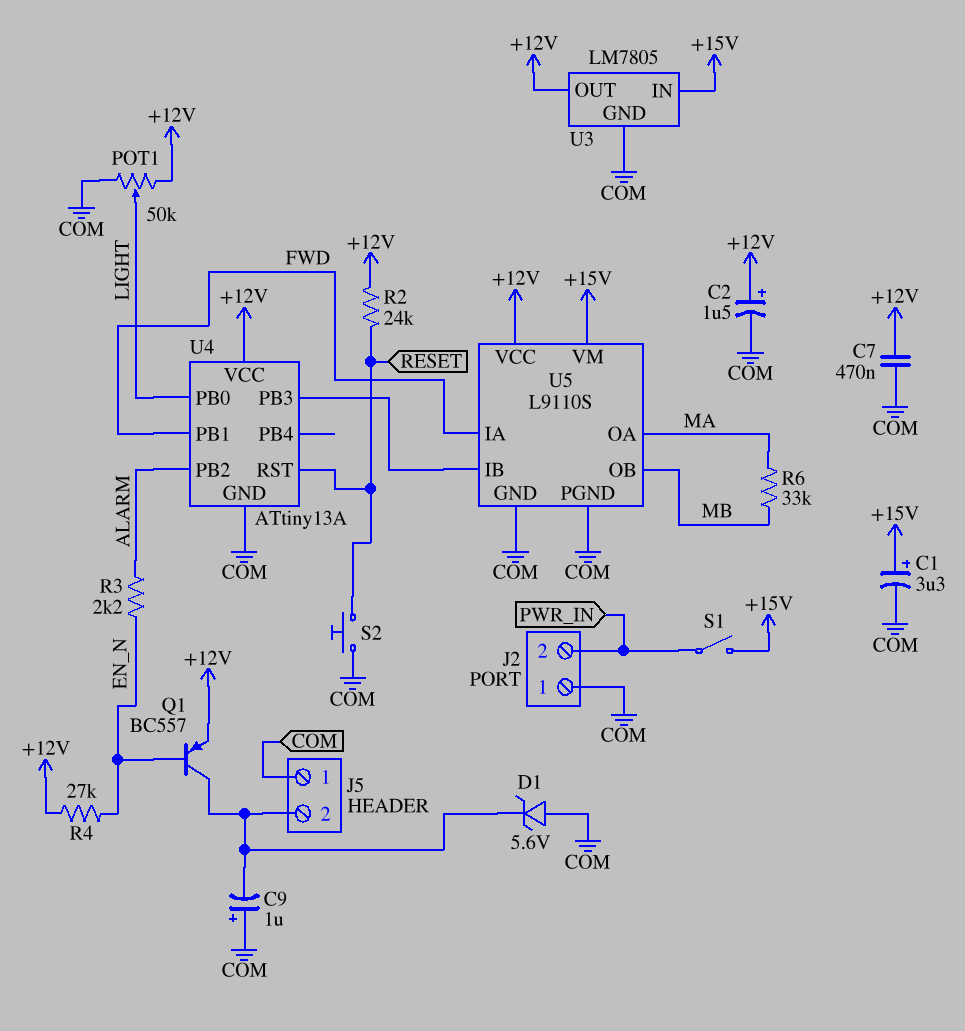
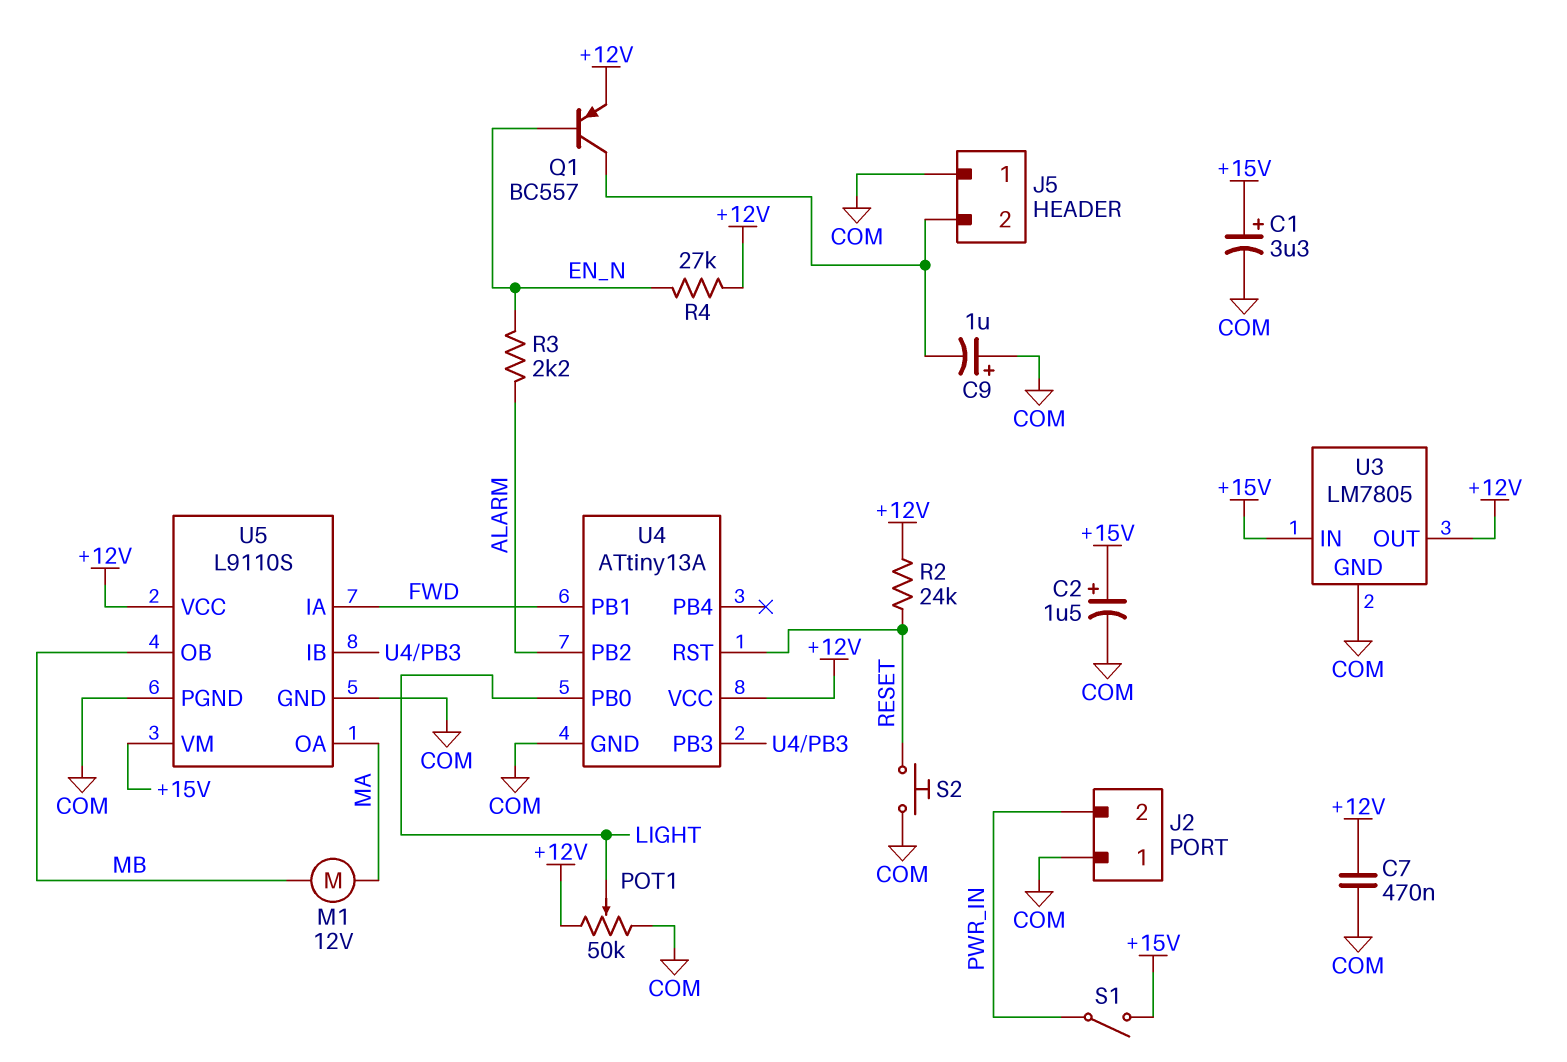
C2: 1.5uF (plus +12V, minus COM) -> 1.5uF (plus +15V, minus COM)
D1: zener 5.6V (A COM, K J5/2) -> none
M1: none -> motor 12V (MA, MB)
R6: 33k (MA, MB) -> none

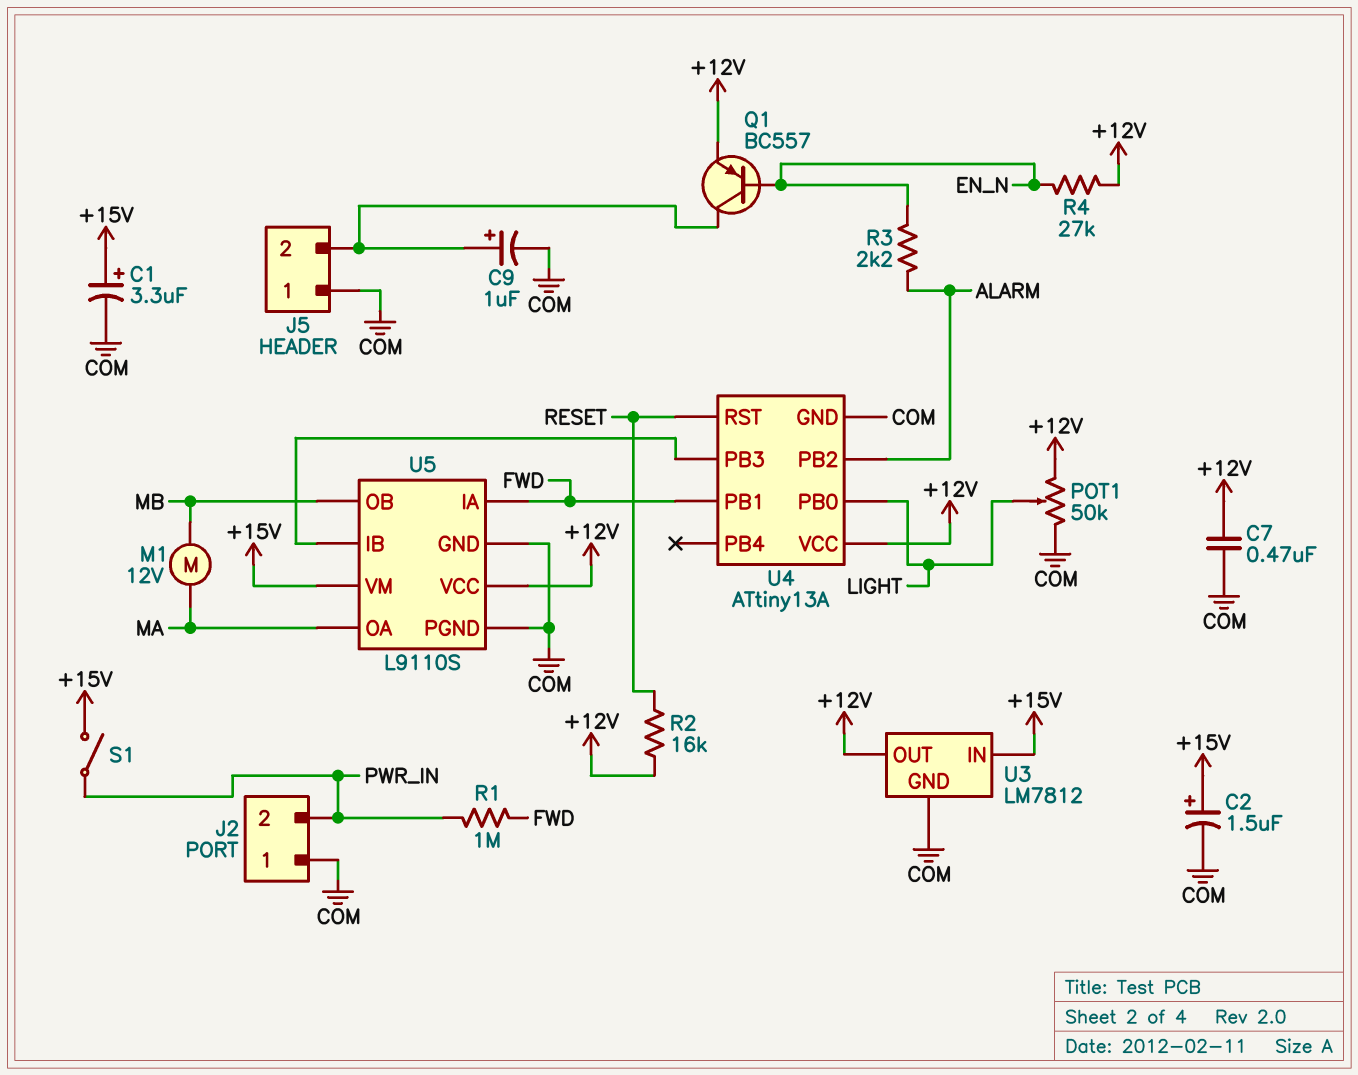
C9: 1uF (plus COM, minus J5/2) -> 1uF (plus J5/2, minus COM)
R1: none -> 1M (FWD, PWR_IN)
R2: 24k (+12V, RESET) -> 16k (+12V, RESET)
S2: button (COM, RESET) -> none
U3: LM7805 -> LM7812

